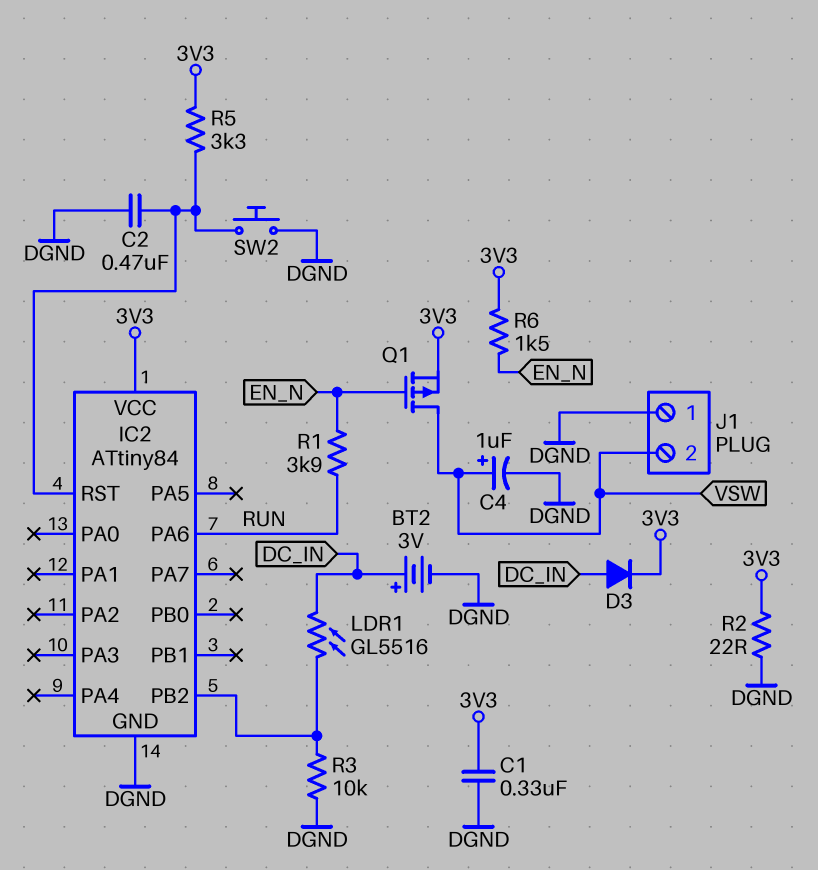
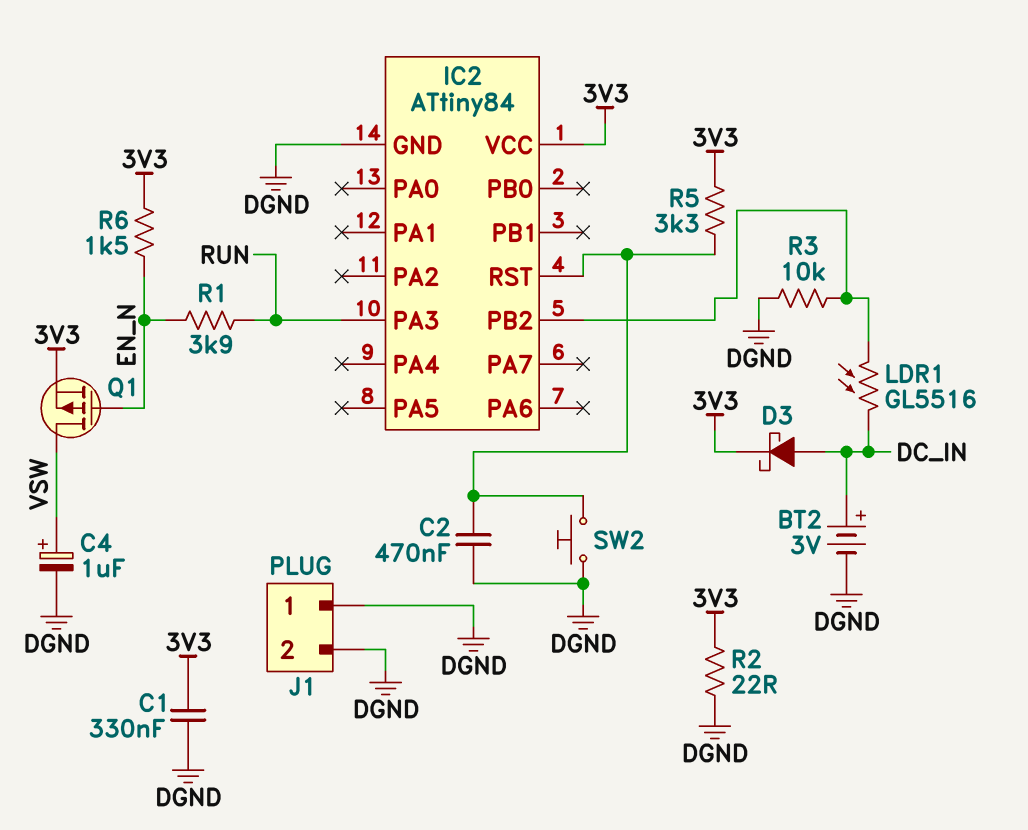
D3: diode (A DC_IN, K 3V3) -> schottky (A DC_IN, K 3V3)
IC2 pin PA3: none -> RUN
IC2 pin PA6: RUN -> none
J1 pin 2: VSW -> DGND

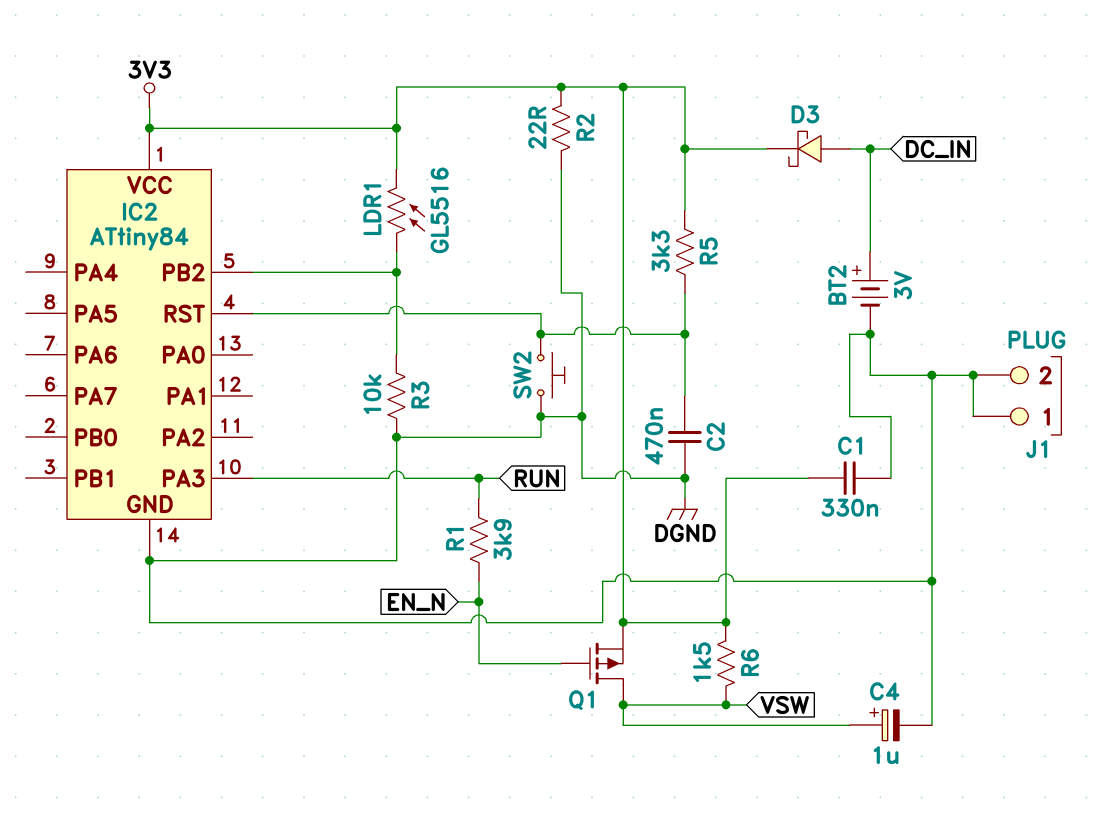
LDR1: GL5516 (DC_IN, IC2/PB2) -> GL5516 (3V3, IC2/PB2)
R6: 1.5k (3V3, EN_N) -> 1.5k (3V3, VSW)

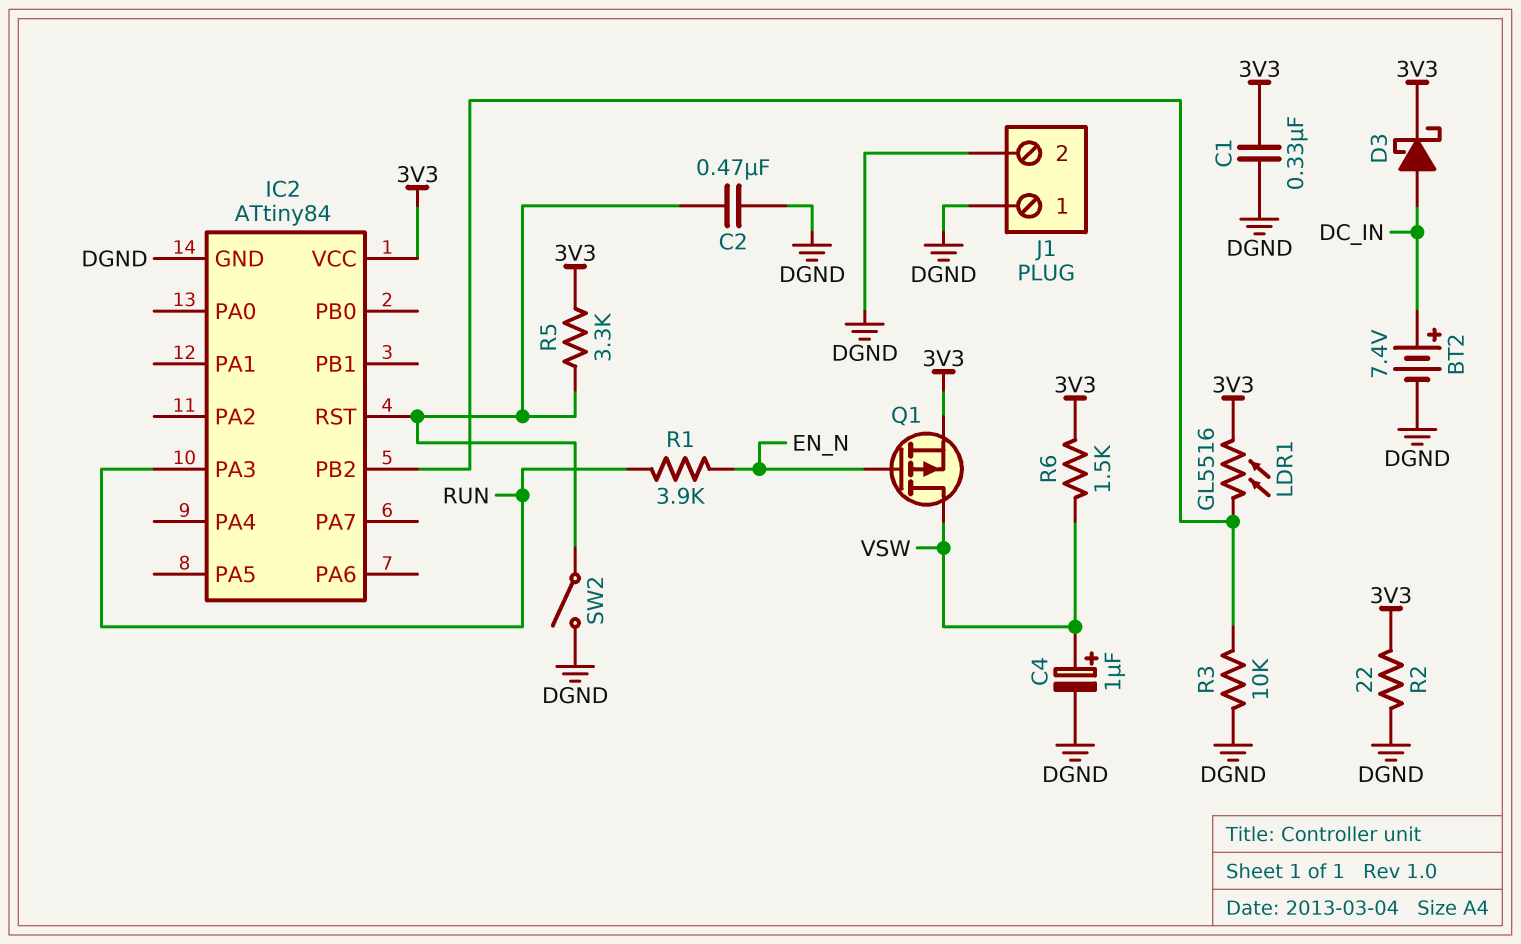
BT2: 3V (plus DC_IN, minus DGND) -> 7.4V (plus DC_IN, minus DGND)
SW2: button (DGND, IC2/RST) -> switch (DGND, IC2/RST)

